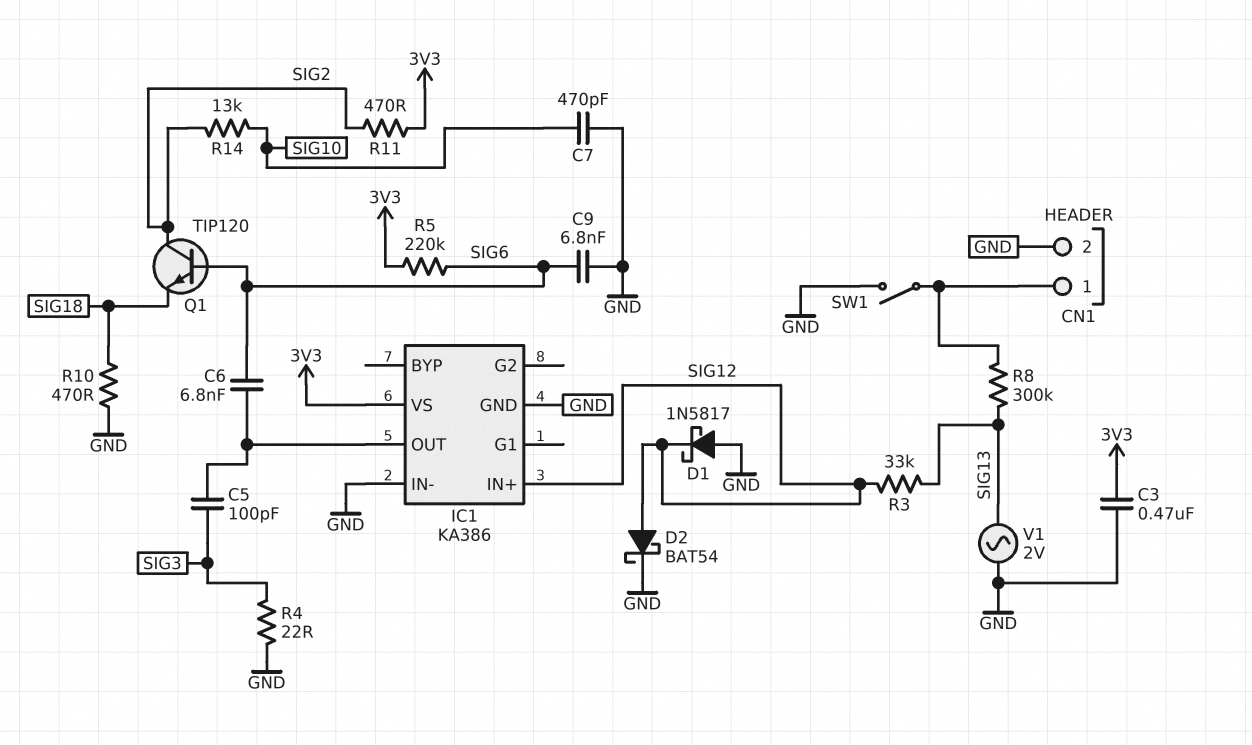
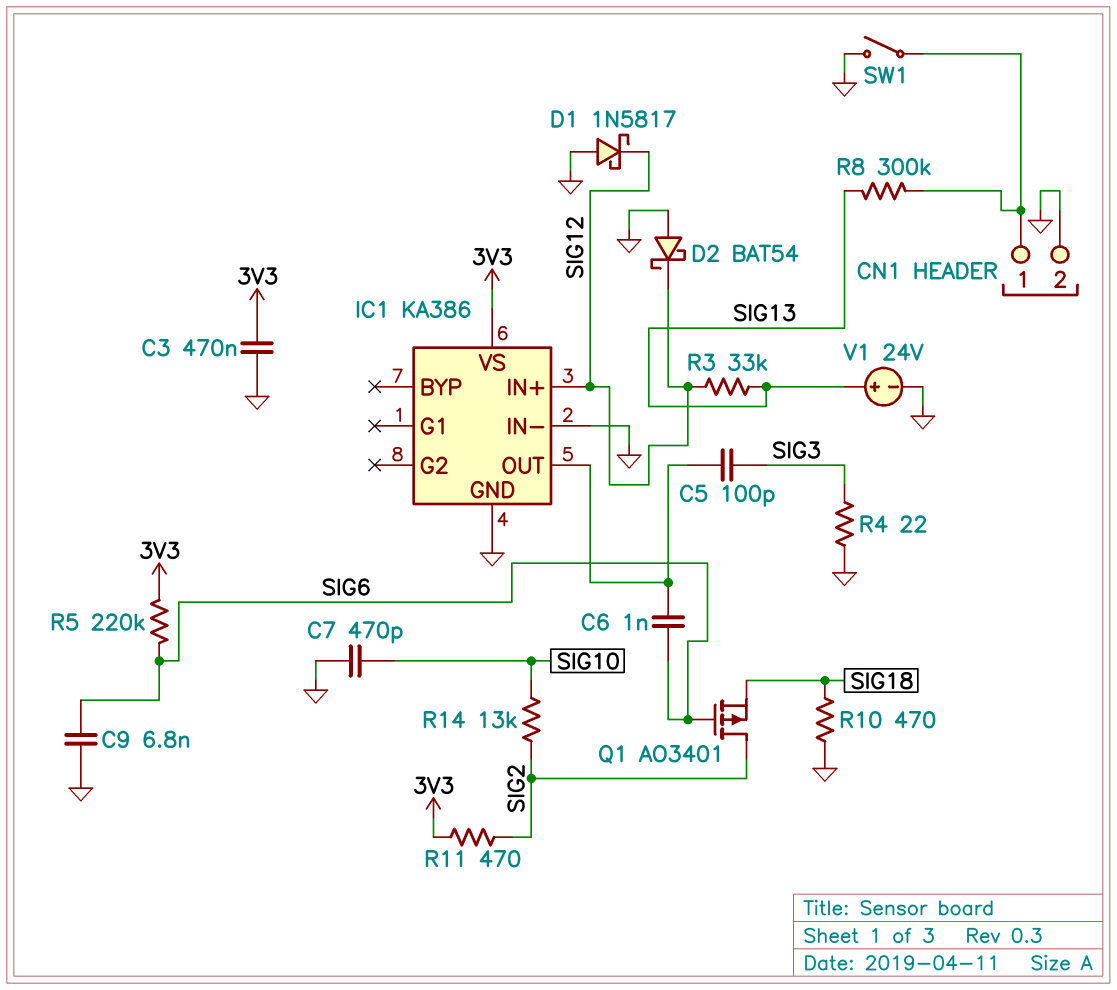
C6: 6.8nF (IC1/OUT, SIG6) -> 1nF (IC1/OUT, SIG6)
D2: schottky BAT54 (A SIG12, K GND) -> schottky BAT54 (A GND, K SIG12)
Q1: NPN TIP120 (B SIG6, C SIG2, E SIG18) -> PMOS AO3401 (G SIG6, D SIG2, S SIG18)
V1: AC 2V (GND, SIG13) -> 24V (plus SIG13, minus GND)

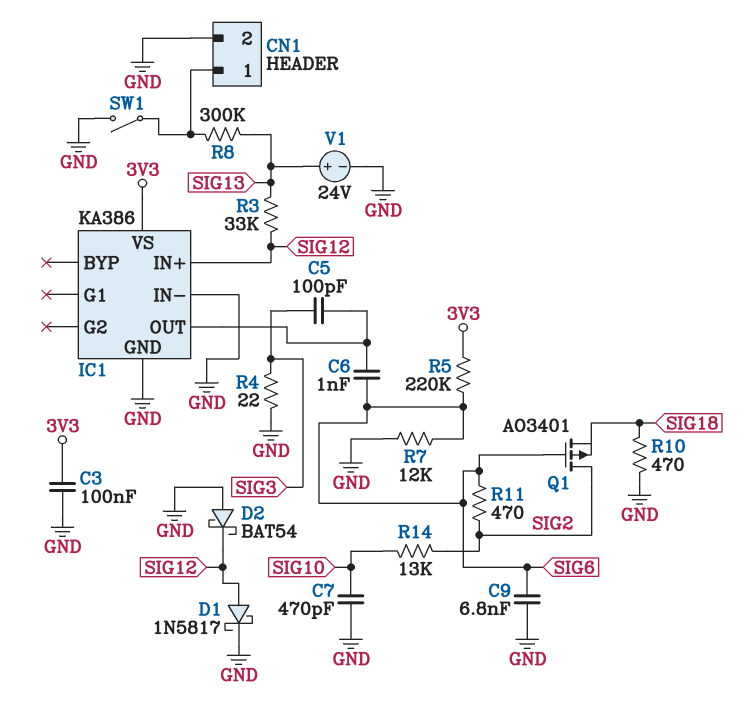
C3: 470nF (3V3, GND) -> 100nF (3V3, GND)
D1: schottky 1N5817 (A GND, K SIG12) -> schottky 1N5817 (A SIG12, K GND)
R7: none -> 12k (GND, SIG6)
R11: 470 (3V3, SIG2) -> 470 (SIG2, SIG6)

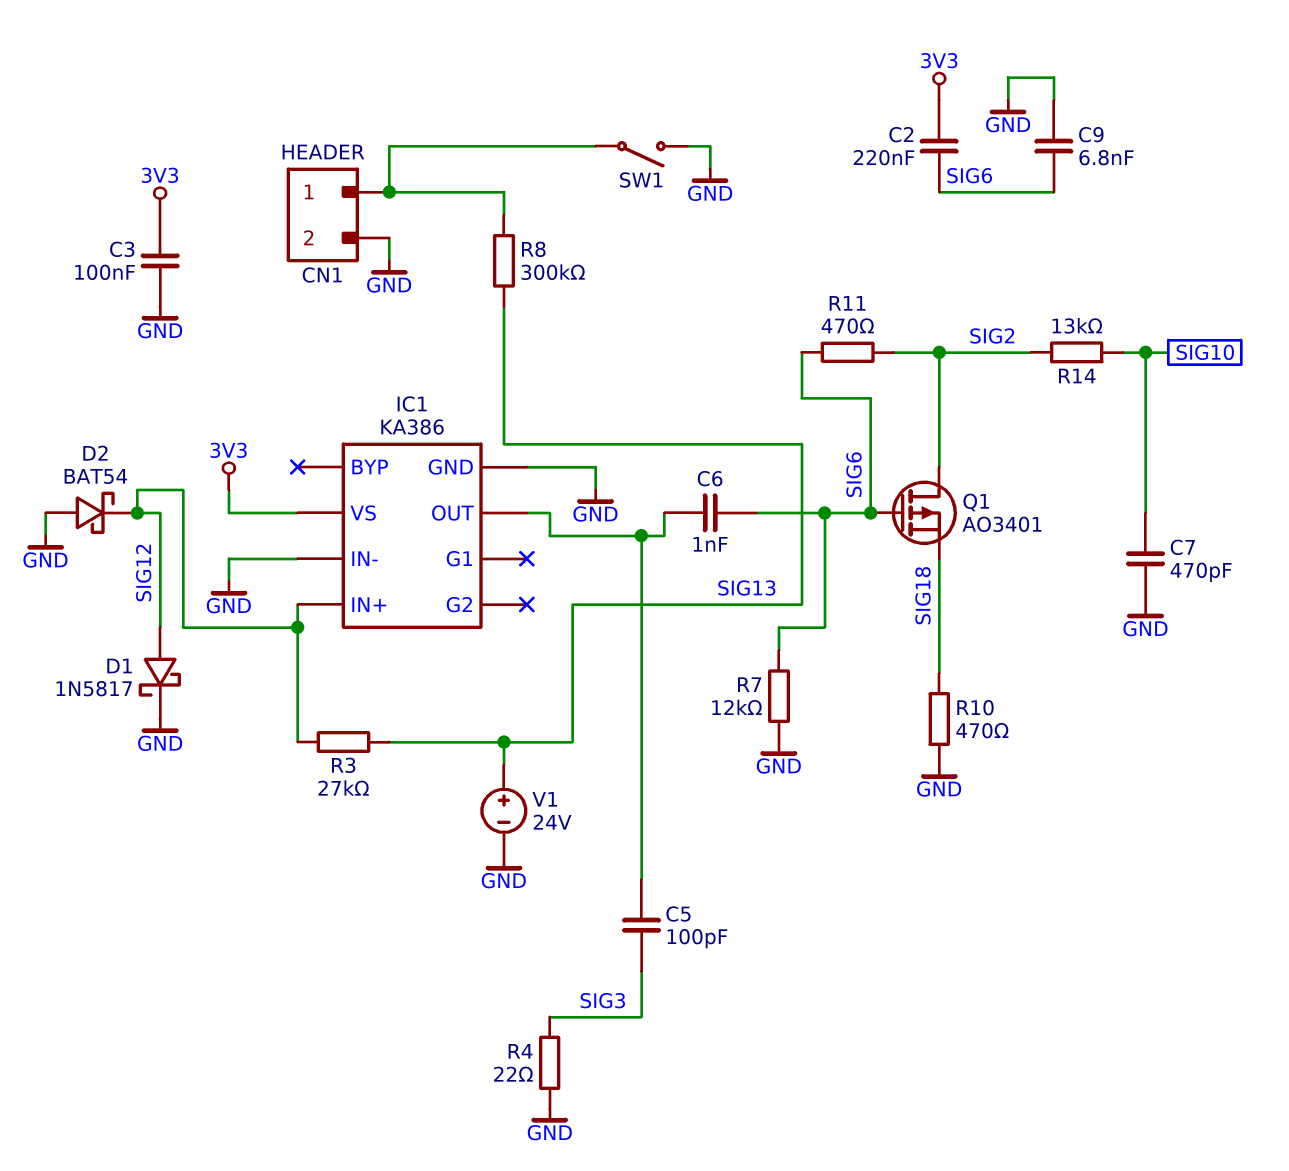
C2: none -> 220nF (3V3, SIG6)
R3: 33k (SIG12, SIG13) -> 27k (SIG12, SIG13)
R5: 220k (3V3, SIG6) -> none

